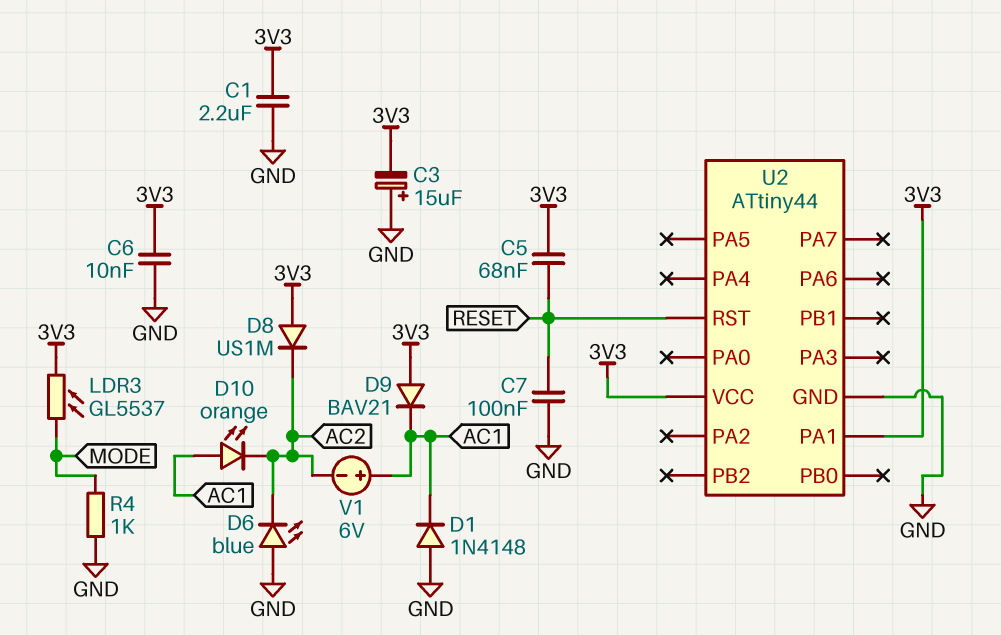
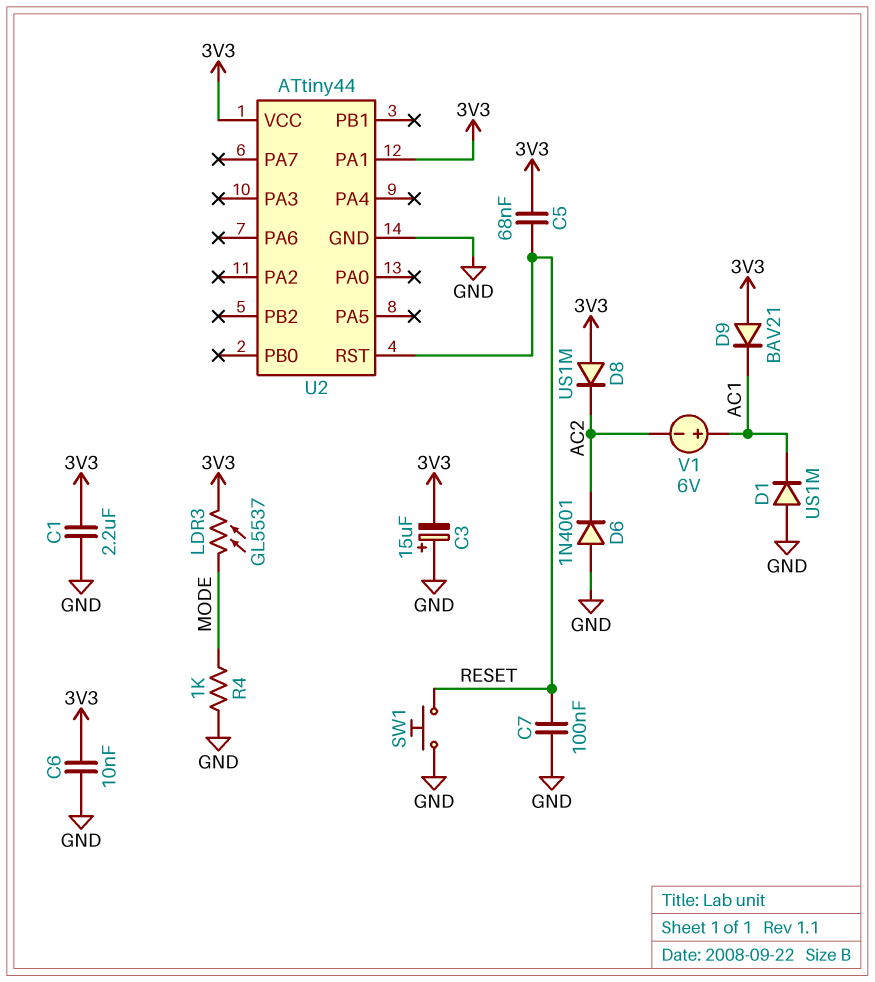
D1: diode 1N4148 (A GND, K AC1) -> diode US1M (A GND, K AC1)
D6: LED blue (A GND, K AC2) -> diode 1N4001 (A GND, K AC2)
D10: LED orange (A AC1, K AC2) -> none
SW1: none -> button (GND, RESET)

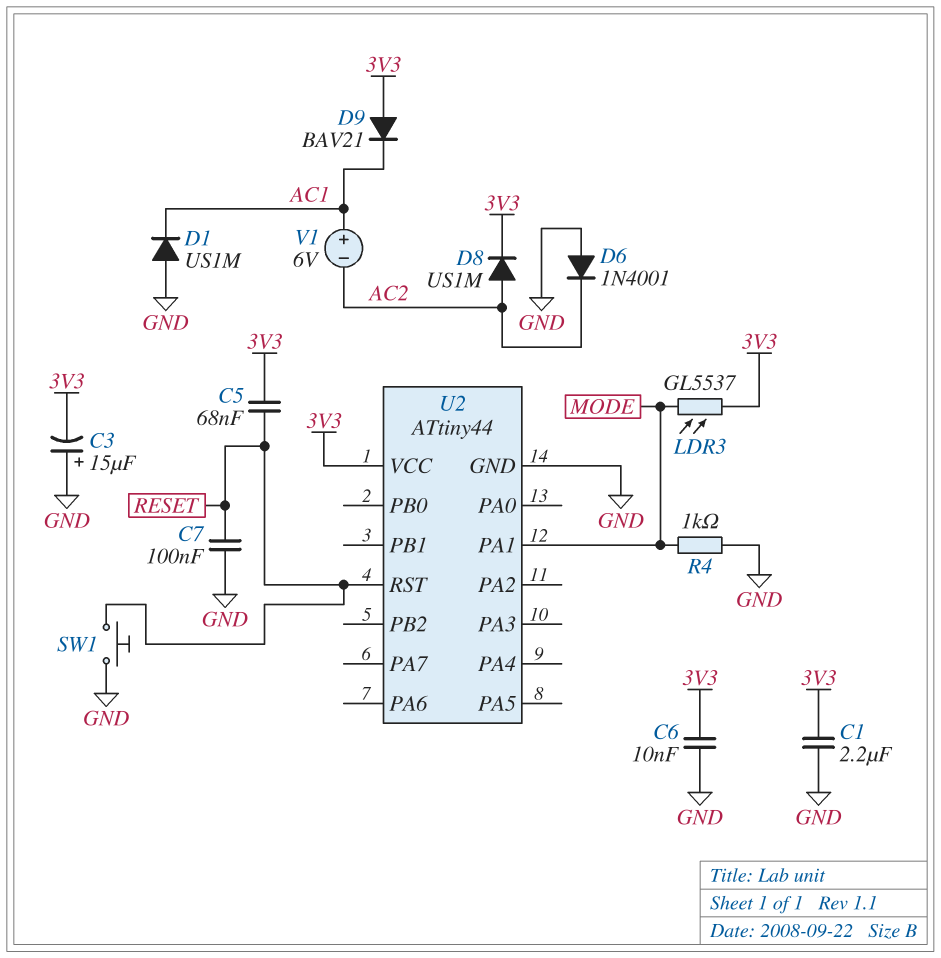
D8: diode US1M (A 3V3, K AC2) -> diode US1M (A AC2, K 3V3)
U2 pin PA1: 3V3 -> MODE

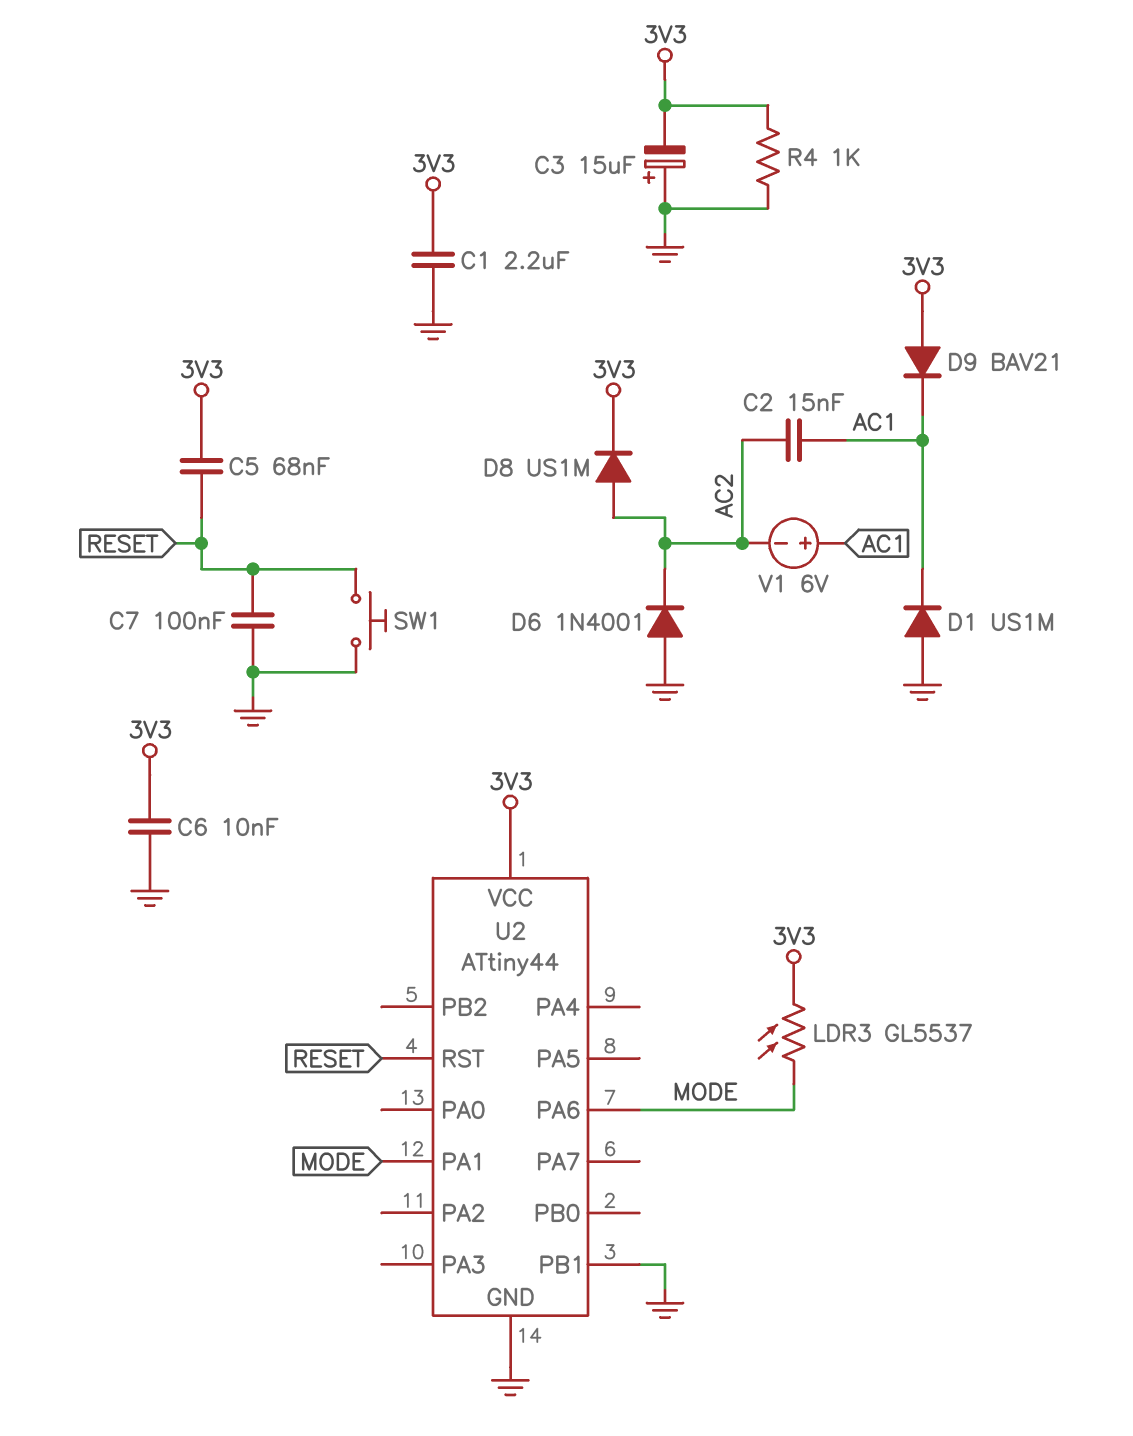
C2: none -> 15nF (AC1, AC2)
R4: 1k (GND, MODE) -> 1k (3V3, GND)
U2 pin PA6: none -> MODE
U2 pin PB1: none -> GND

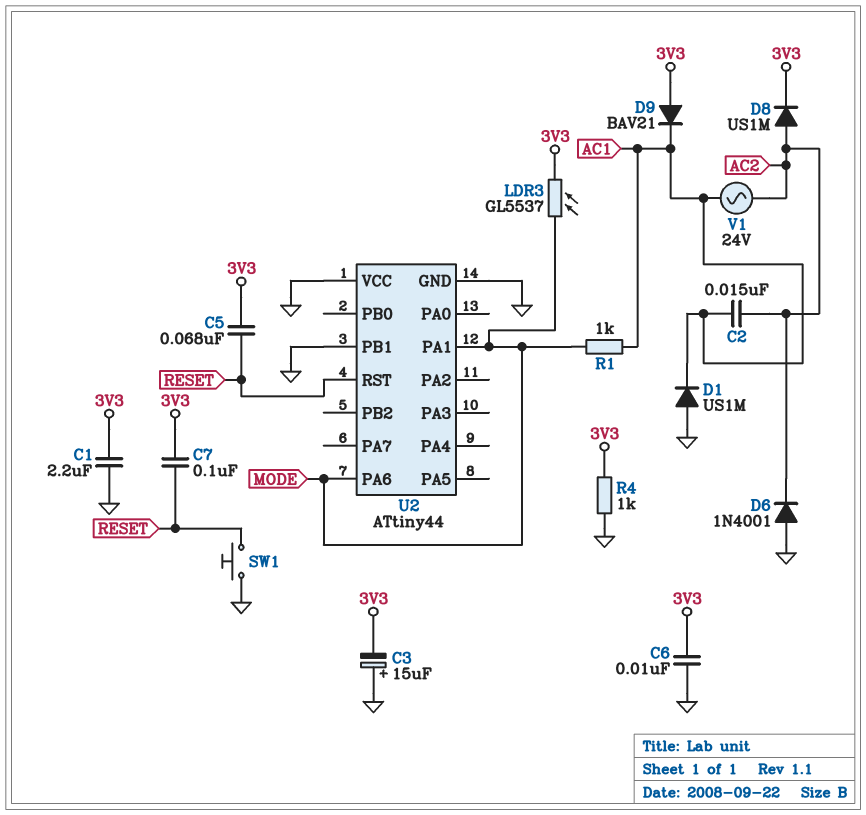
C7: 100nF (GND, RESET) -> 100nF (3V3, RESET)
R1: none -> 1k (AC1, MODE)
U2 pin VCC: 3V3 -> GND
V1: 6V (plus AC1, minus AC2) -> AC 24V (AC1, AC2)

